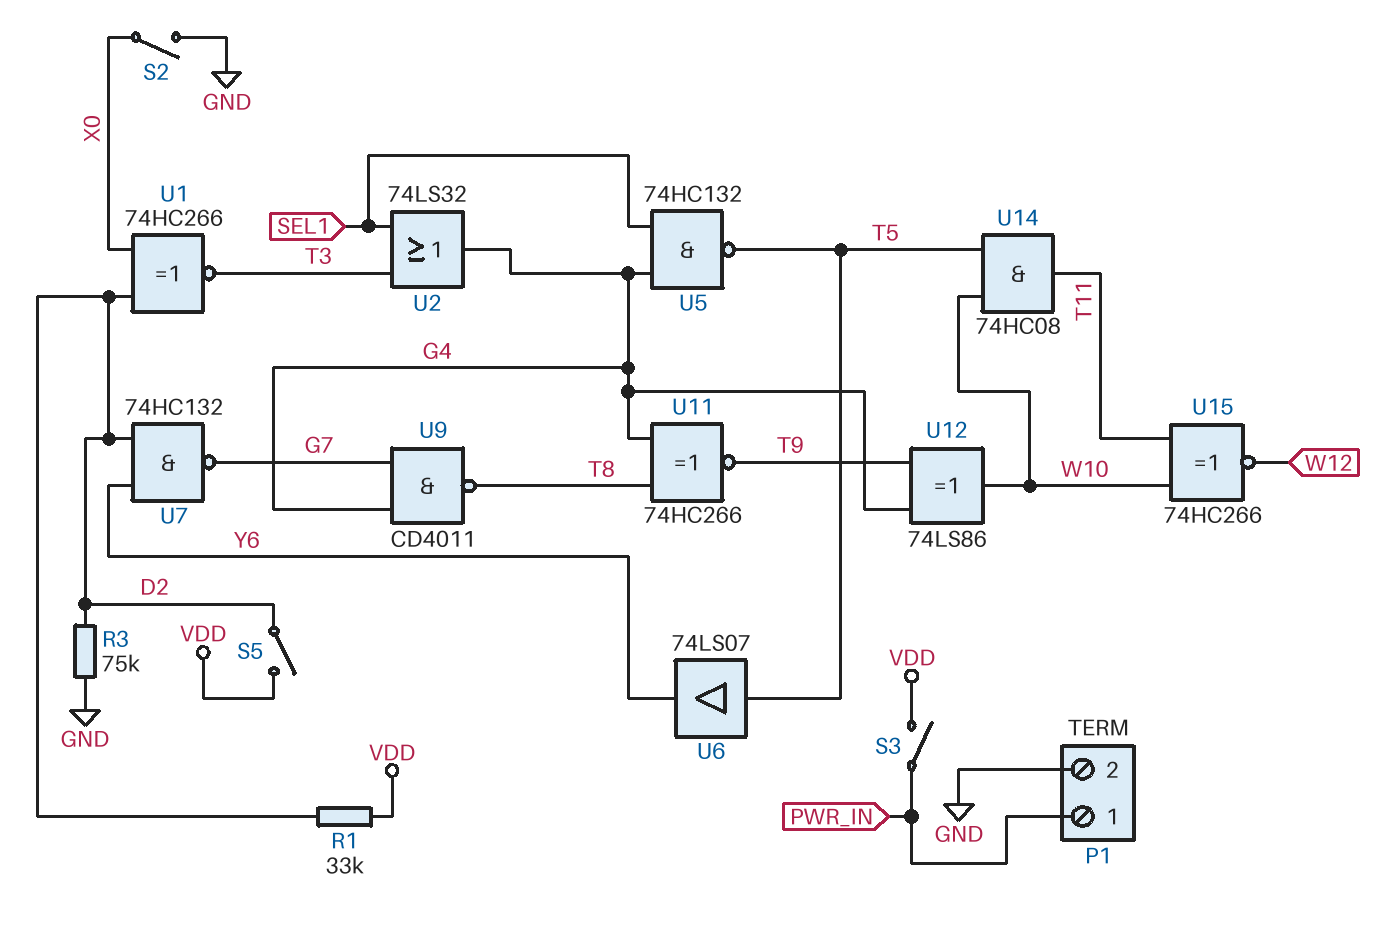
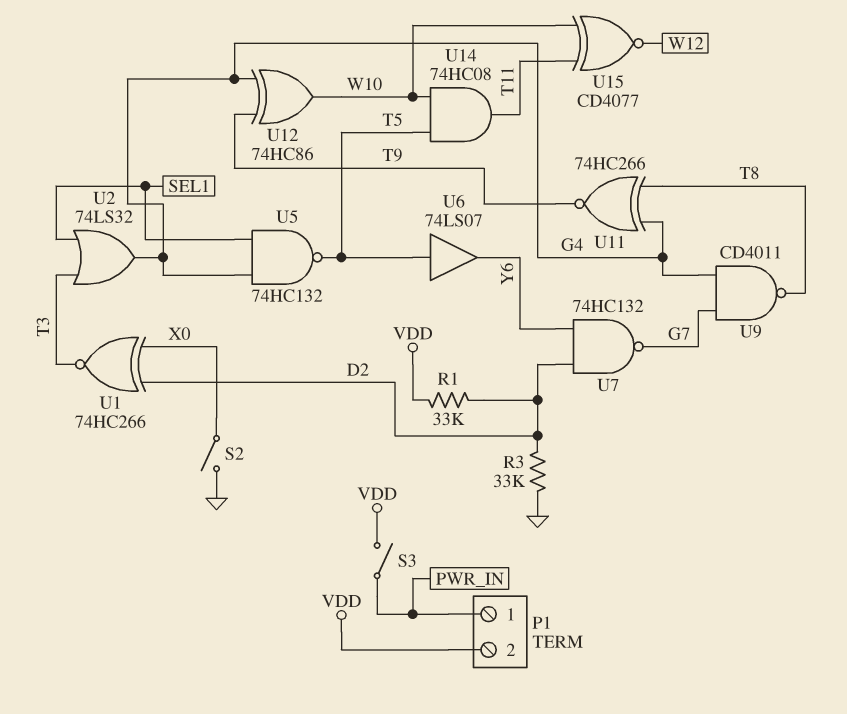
P1 pin 2: GND -> VDD
R3: 75k (D2, GND) -> 33k (D2, GND)
S5: switch (D2, VDD) -> none
U12: XOR 74LS86 (in G4, in T9, out W10) -> XOR 74HC86 (in G4, in T9, out W10)
U15: XNOR 74HC266 (in T11, in W10, out W12) -> XNOR CD4077 (in T11, in W10, out W12)

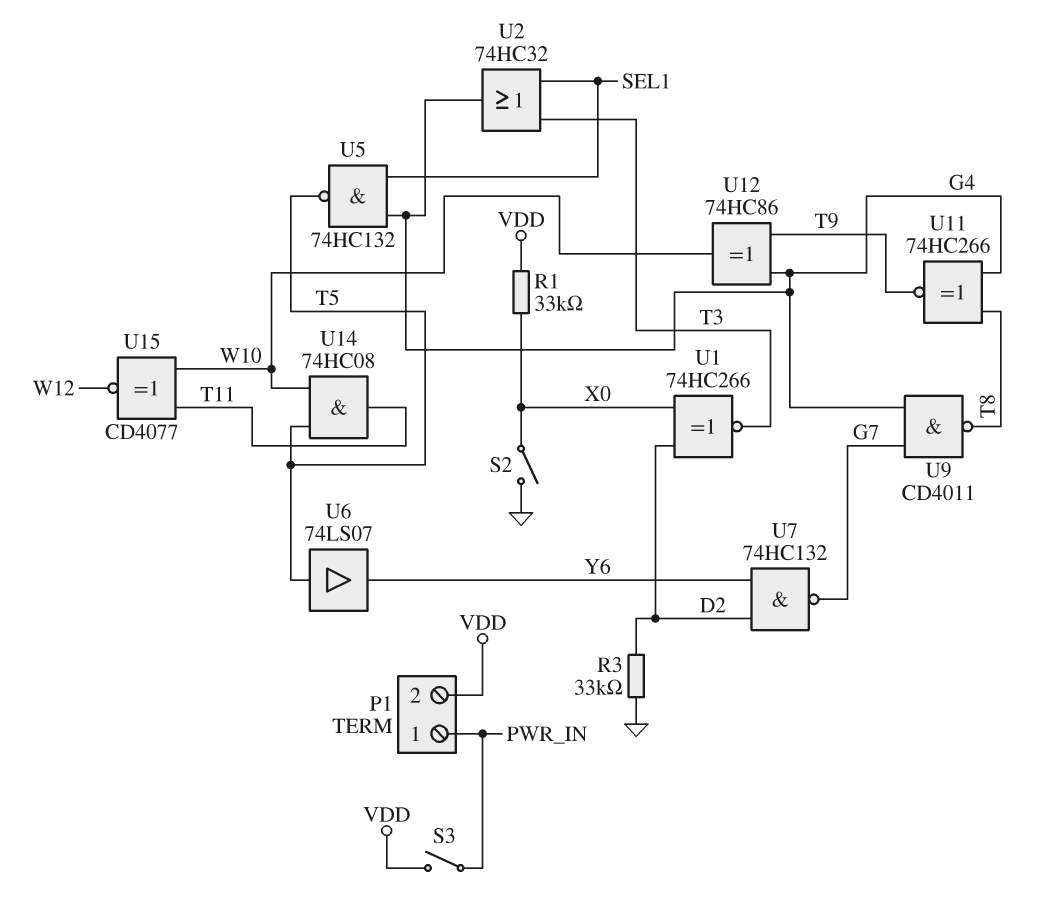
R1: 33k (D2, VDD) -> 33k (VDD, X0)
U2: OR 74LS32 (in SEL1, in T3, out G4) -> OR 74HC32 (in SEL1, in T3, out G4)

